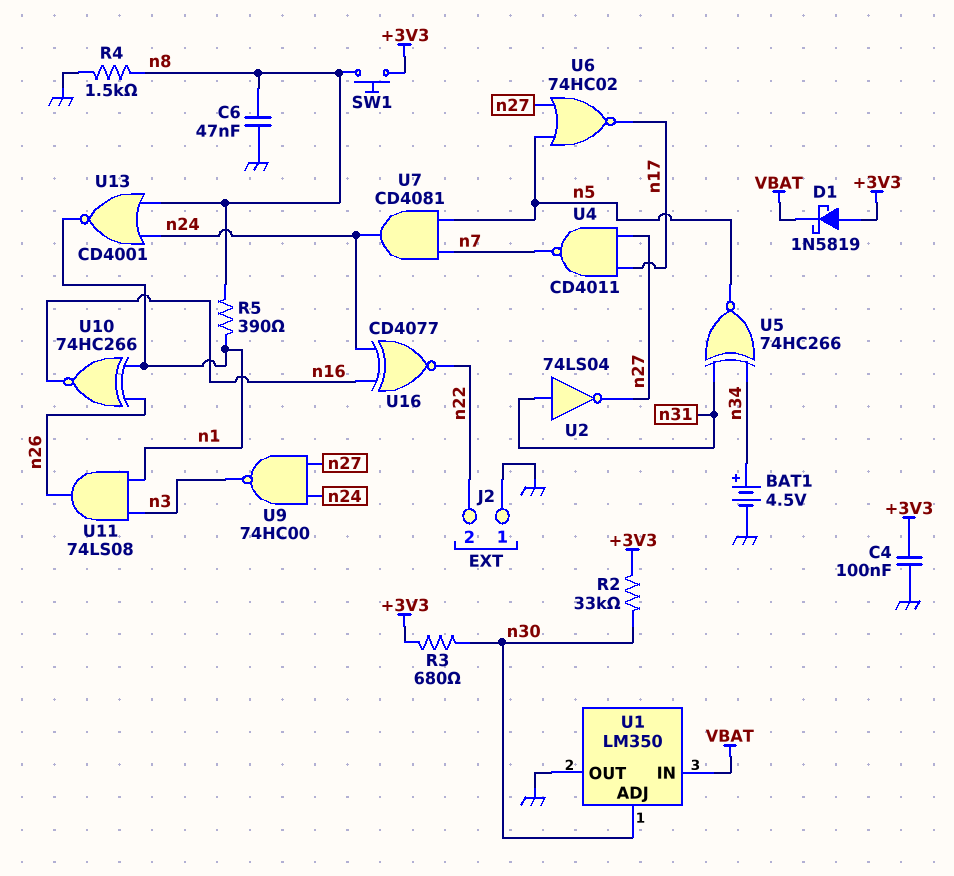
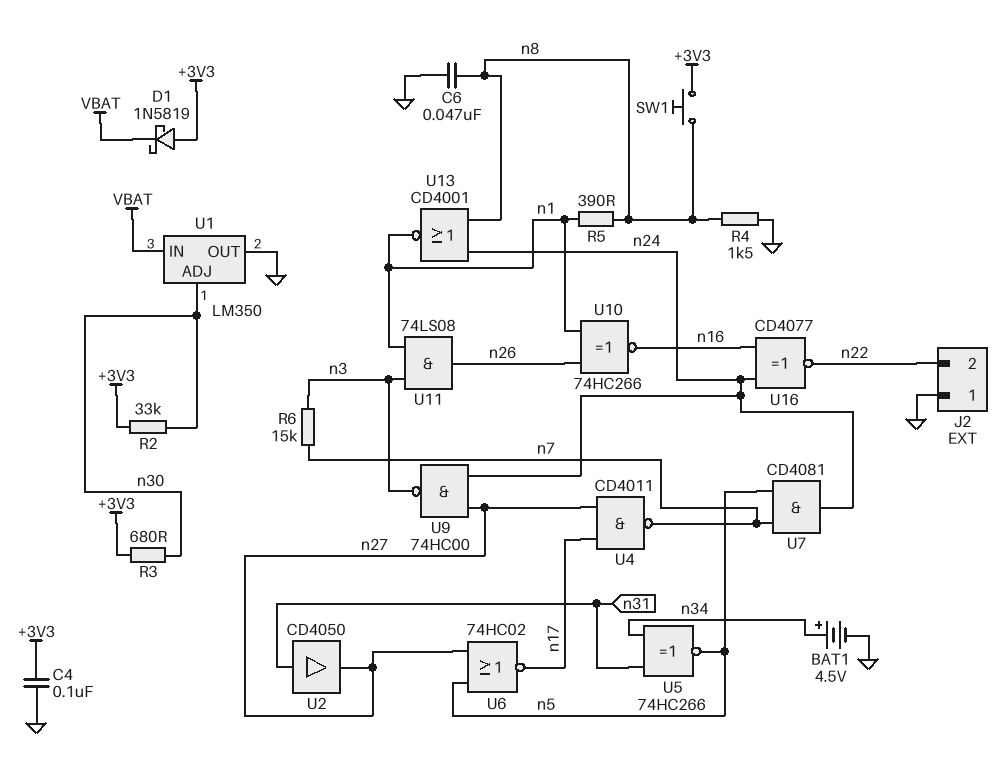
R6: none -> 15k (n3, n7)
U2: NOT 74LS04 (in n31, out n27) -> buffer CD4050 (in n31, out n27)

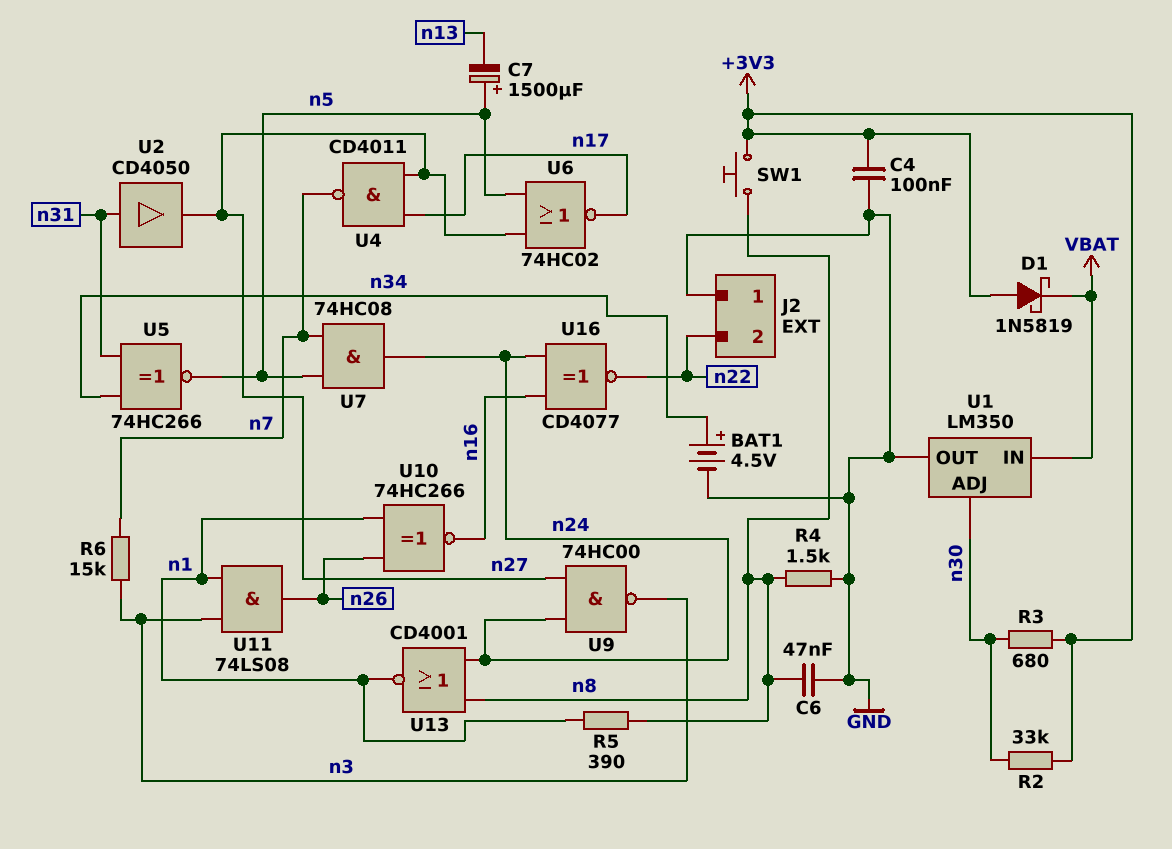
C7: none -> 1500uF (plus n5, minus n13)
U7: AND CD4081 (in n5, in n7, out n24) -> AND 74HC08 (in n5, in n7, out n24)

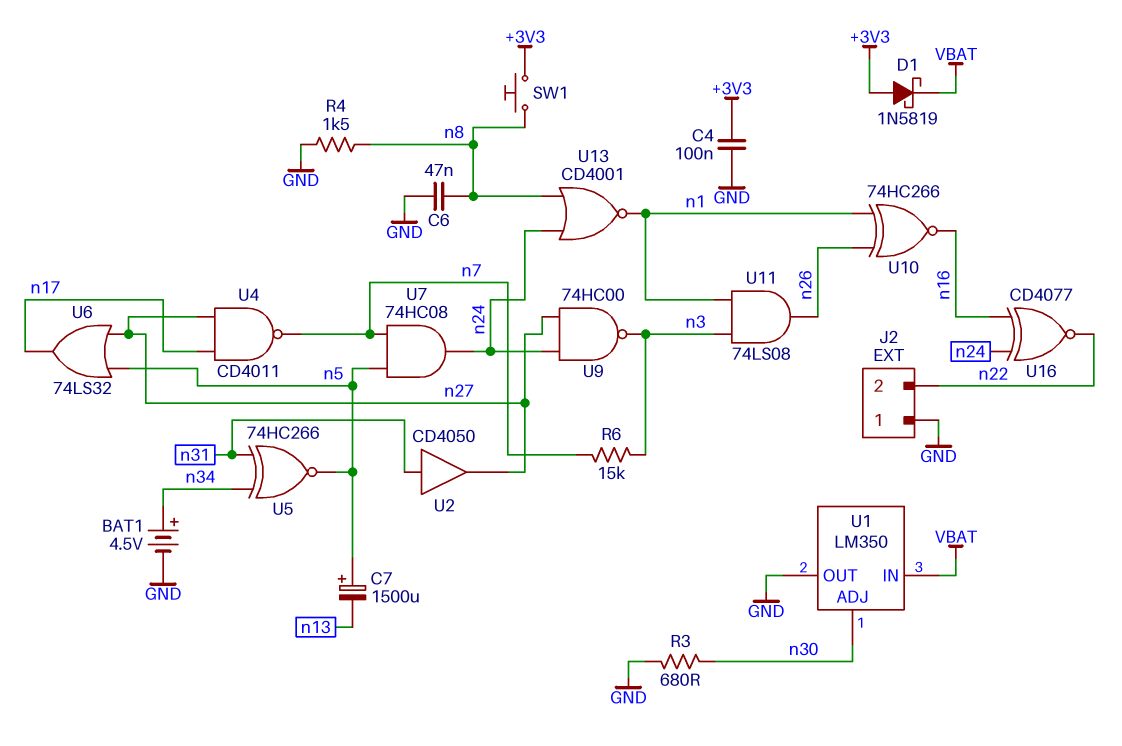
R2: 33k (+3V3, n30) -> none
R3: 680 (+3V3, n30) -> 680 (GND, n30)
R5: 390 (n1, n8) -> none
U6: NOR 74HC02 (in n5, in n27, out n17) -> OR 74LS32 (in n5, in n27, out n17)

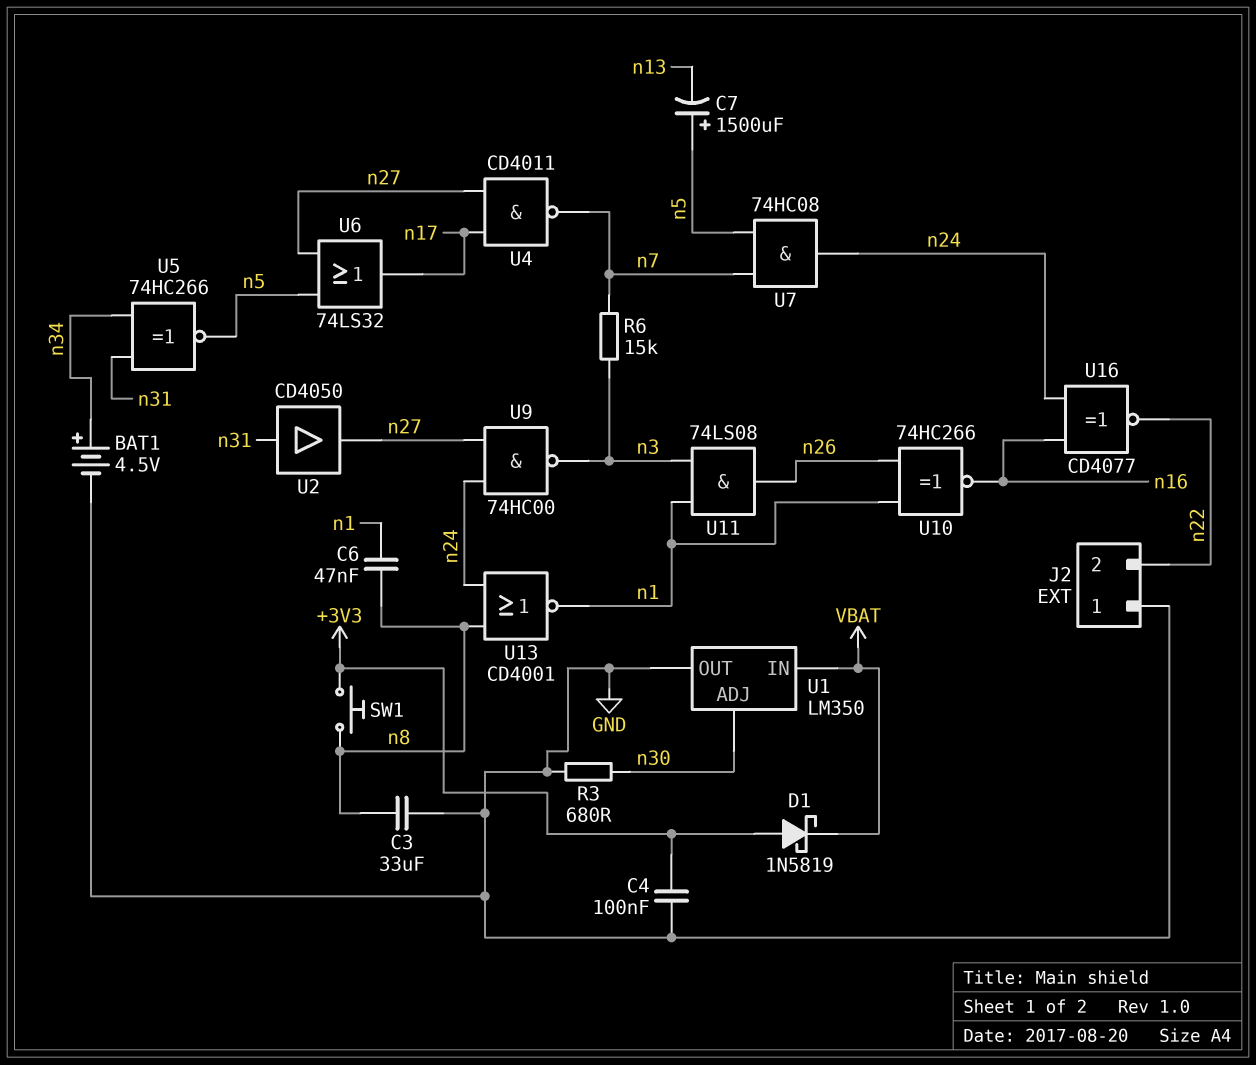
C3: none -> 33uF (GND, n8)
C6: 47nF (GND, n8) -> 47nF (n1, n8)
R4: 1.5k (GND, n8) -> none

